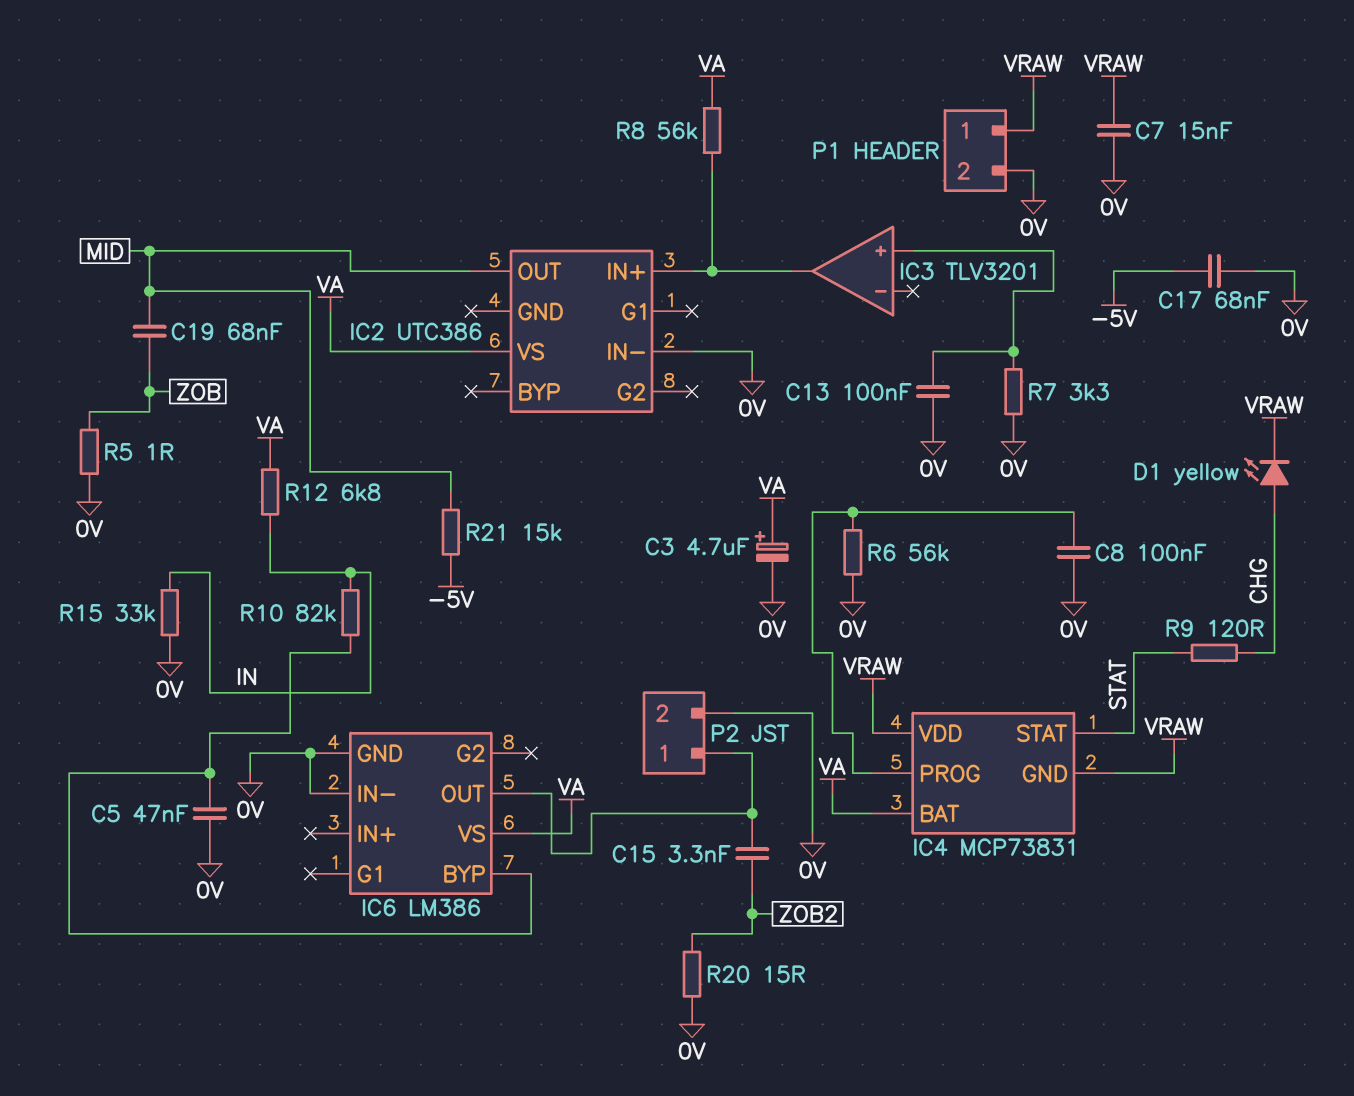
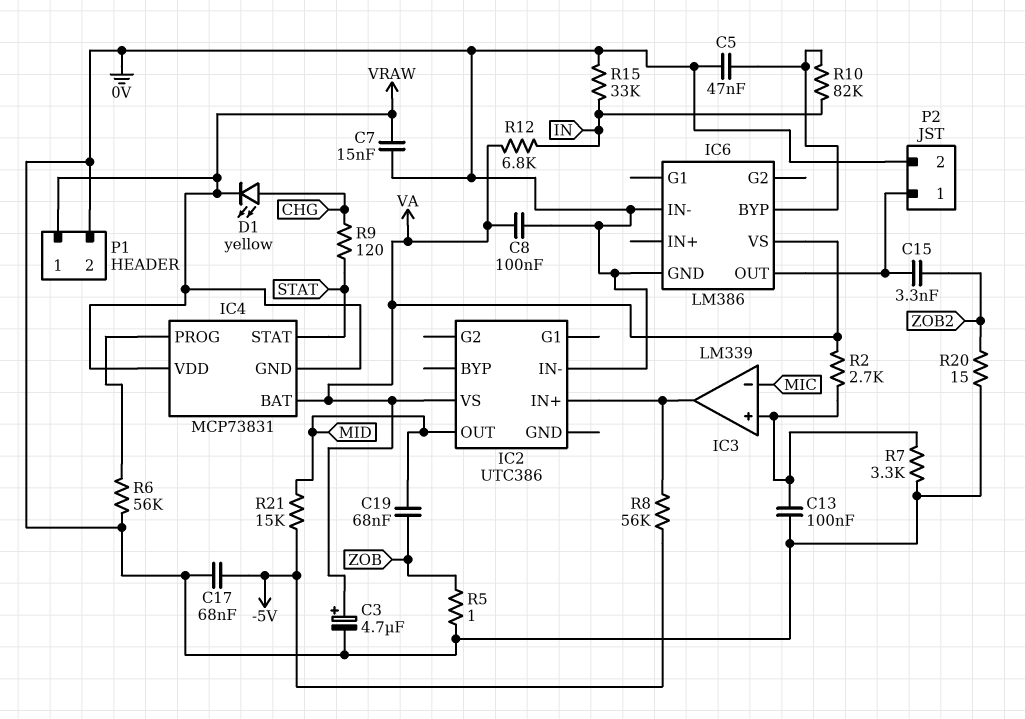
C8: 100nF (0V, IC4/PROG) -> 100nF (0V, VA)
IC3: TLV3201 -> LM339
IC3 pin in-: none -> MIC
R2: none -> 2.7k (IC3/in+, VA)
R8: 56k (IC2/IN+, VA) -> 56k (-5V, IC2/IN+)

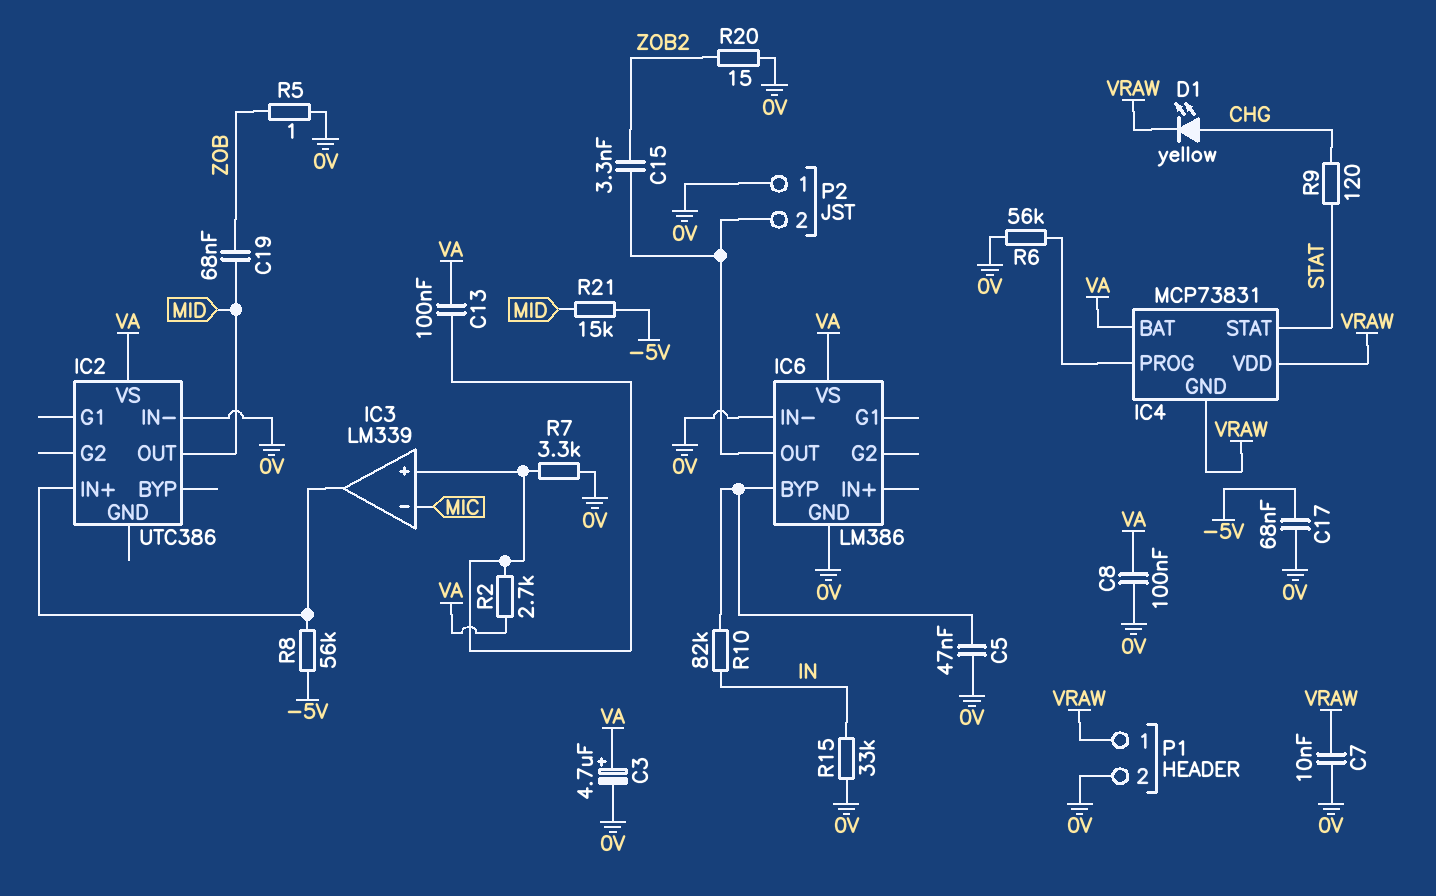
C7: 15nF (0V, VRAW) -> 10nF (0V, VRAW)
C13: 100nF (0V, IC3/in+) -> 100nF (IC3/in+, VA)
P2 pin 1: IC6/OUT -> 0V
P2 pin 2: 0V -> IC6/OUT
R12: 6.8k (IN, VA) -> none

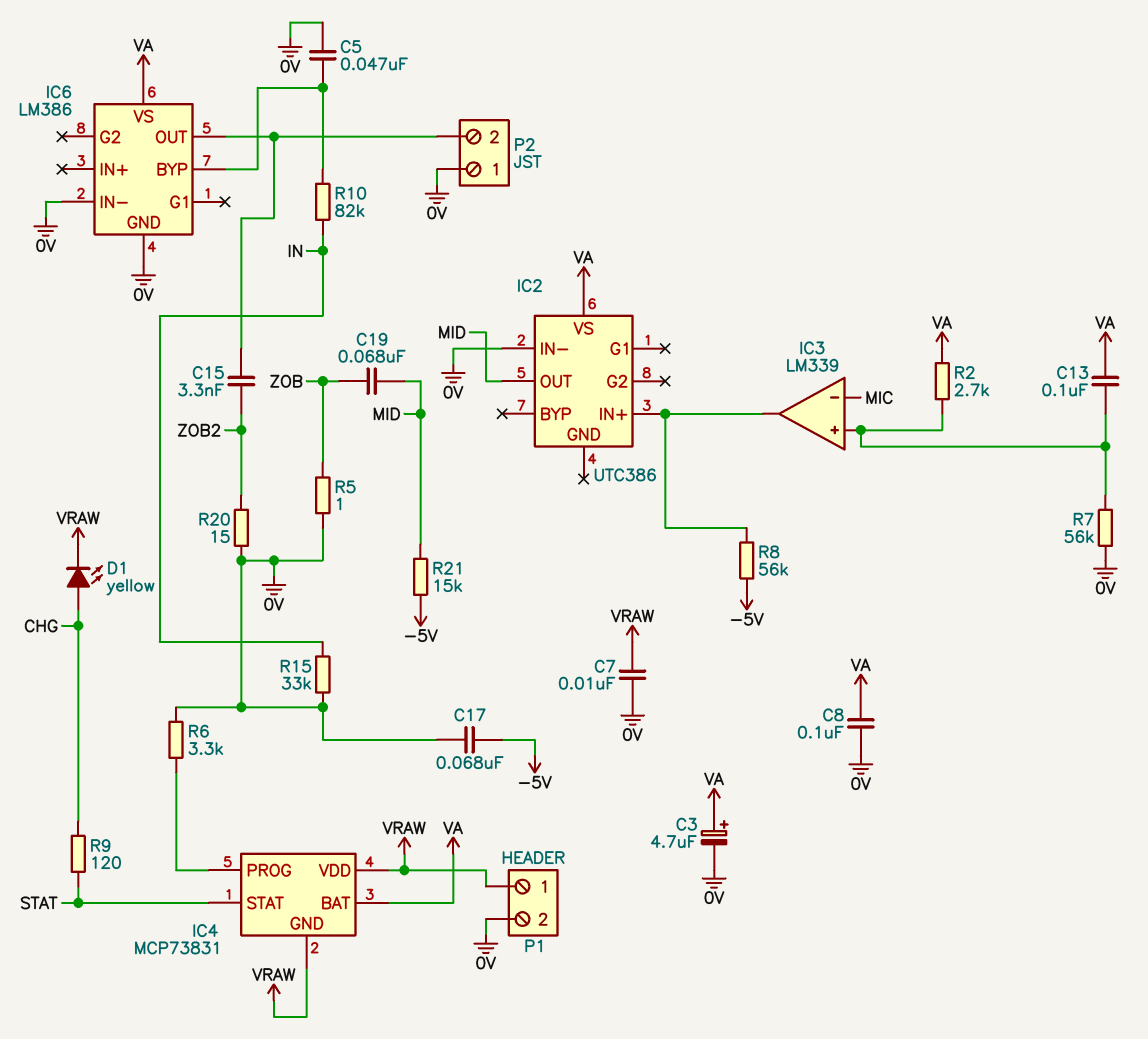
R6: 56k (0V, IC4/PROG) -> 3.3k (0V, IC4/PROG)
R7: 3.3k (0V, IC3/in+) -> 56k (0V, IC3/in+)

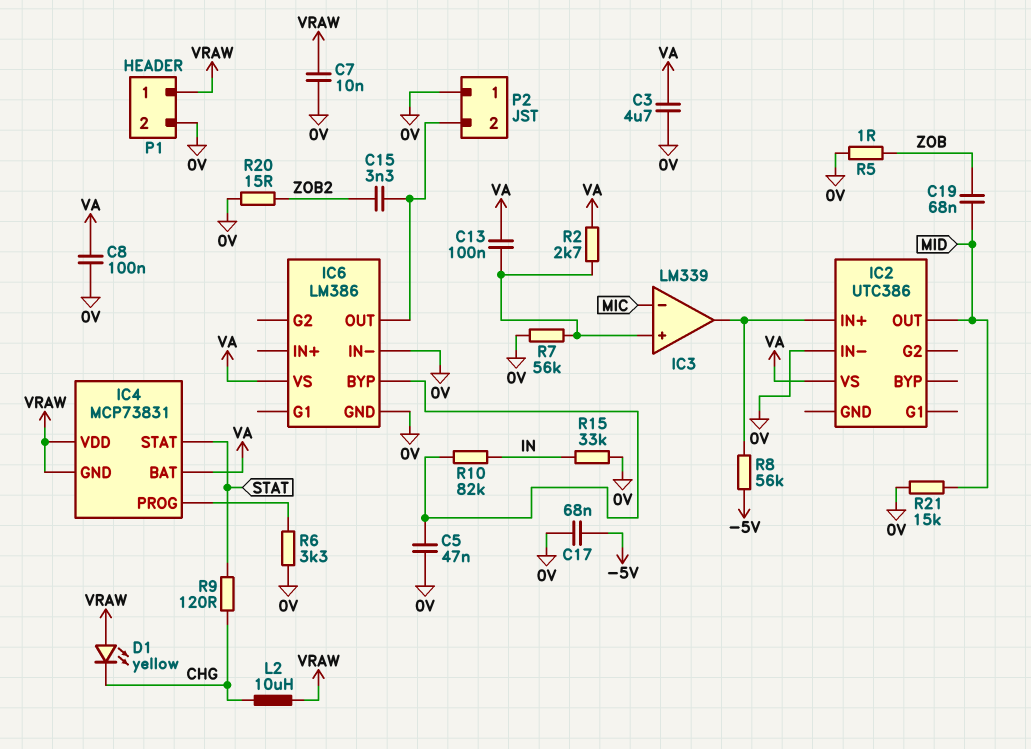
C3: 4.7uF (plus VA, minus 0V) -> 4.7uF (0V, VA)
D1: LED yellow (A CHG, K VRAW) -> LED yellow (A VRAW, K CHG)
L2: none -> 10uH (CHG, VRAW)
R21: 15k (-5V, MID) -> 15k (0V, MID)

